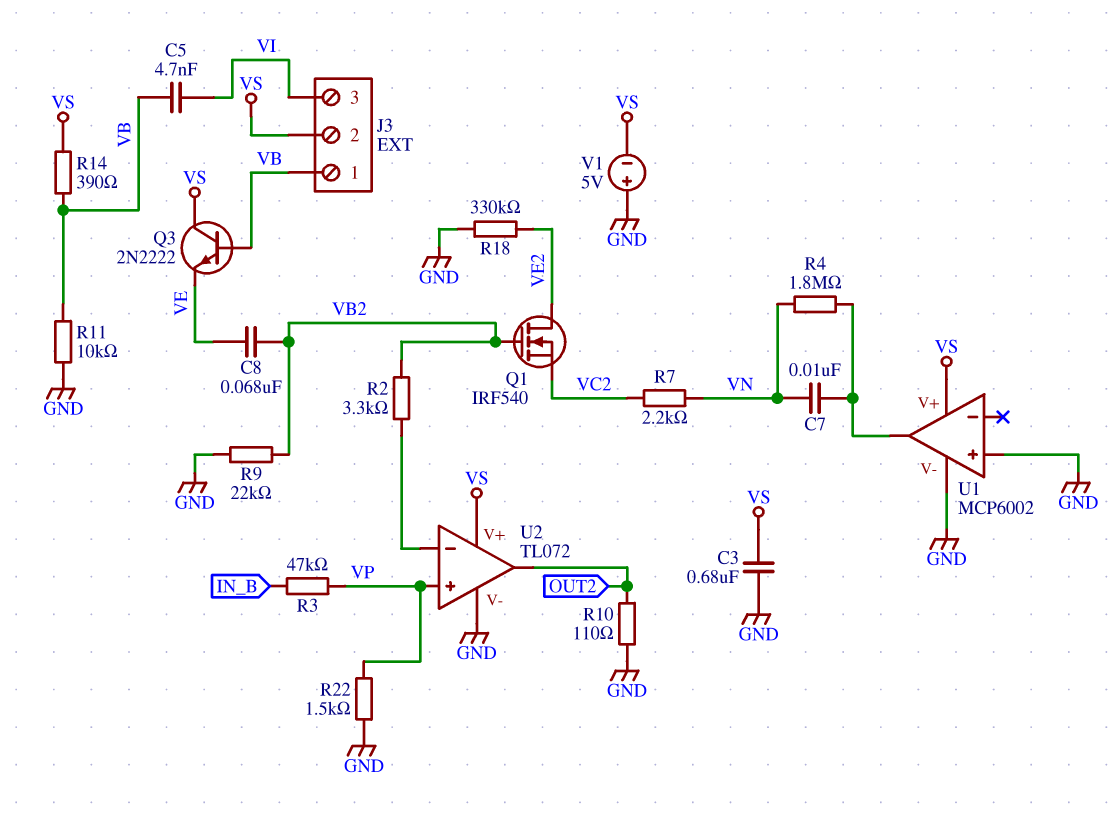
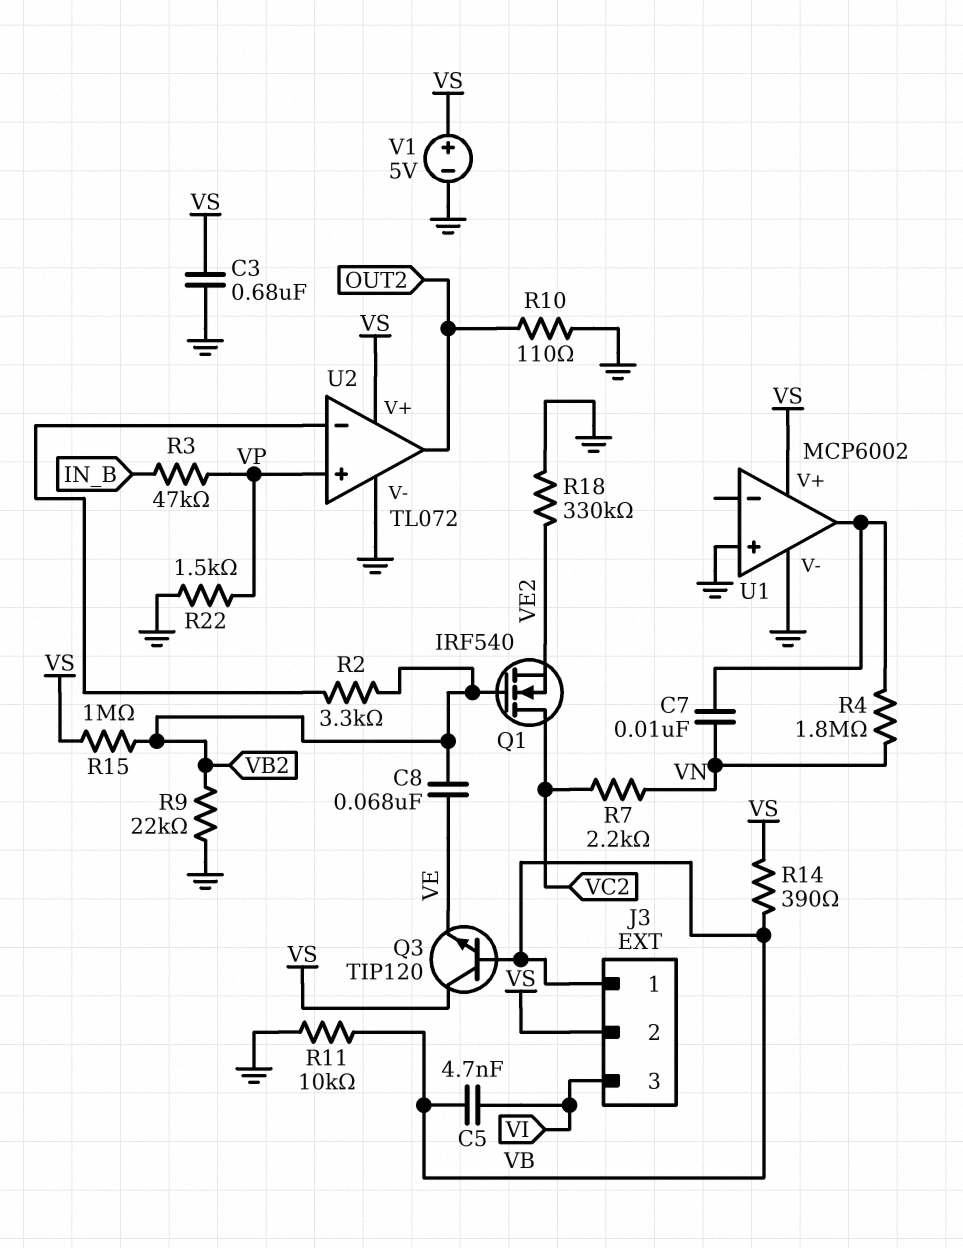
Q1: NMOS IRF540 (G VB2, D VE2, S VC2) -> NMOS IRF540 (G VB2, D VC2, S VE2)
Q3: NPN 2N2222 (B VB, C VS, E VE) -> NPN TIP120 (B VB, C VS, E VE)
R15: none -> 1M (VB2, VS)
V1: 5V (plus GND, minus VS) -> 5V (plus VS, minus GND)

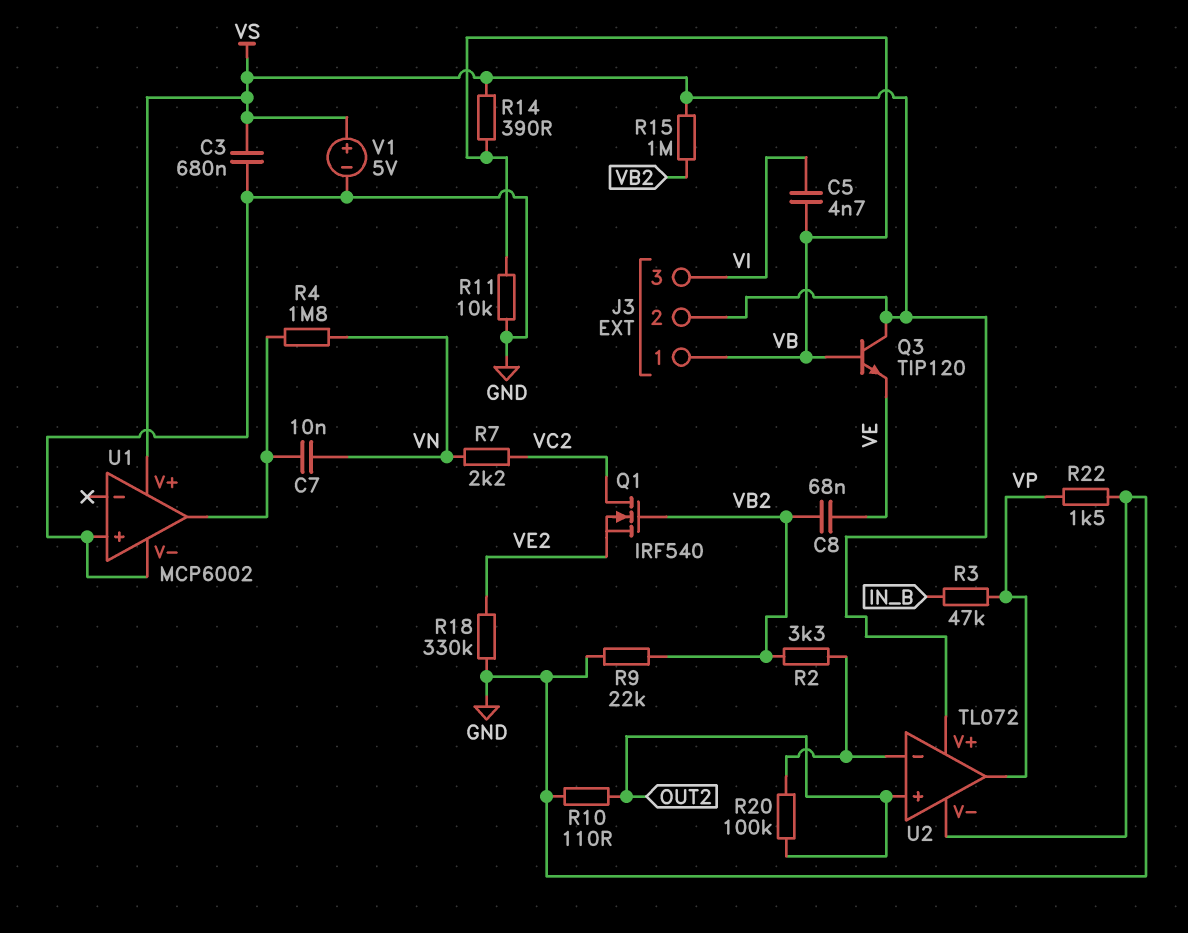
R20: none -> 100k (OUT2, U2/in-)
U2 pin in+: VP -> OUT2
U2 pin out: OUT2 -> VP

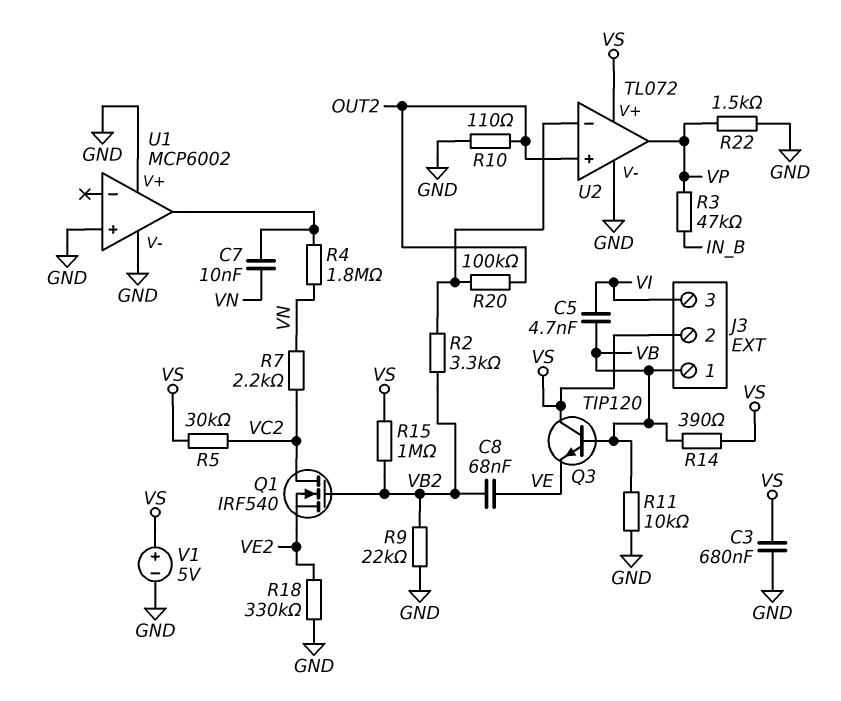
R5: none -> 30k (VC2, VS)
U1 pin V+: VS -> GND

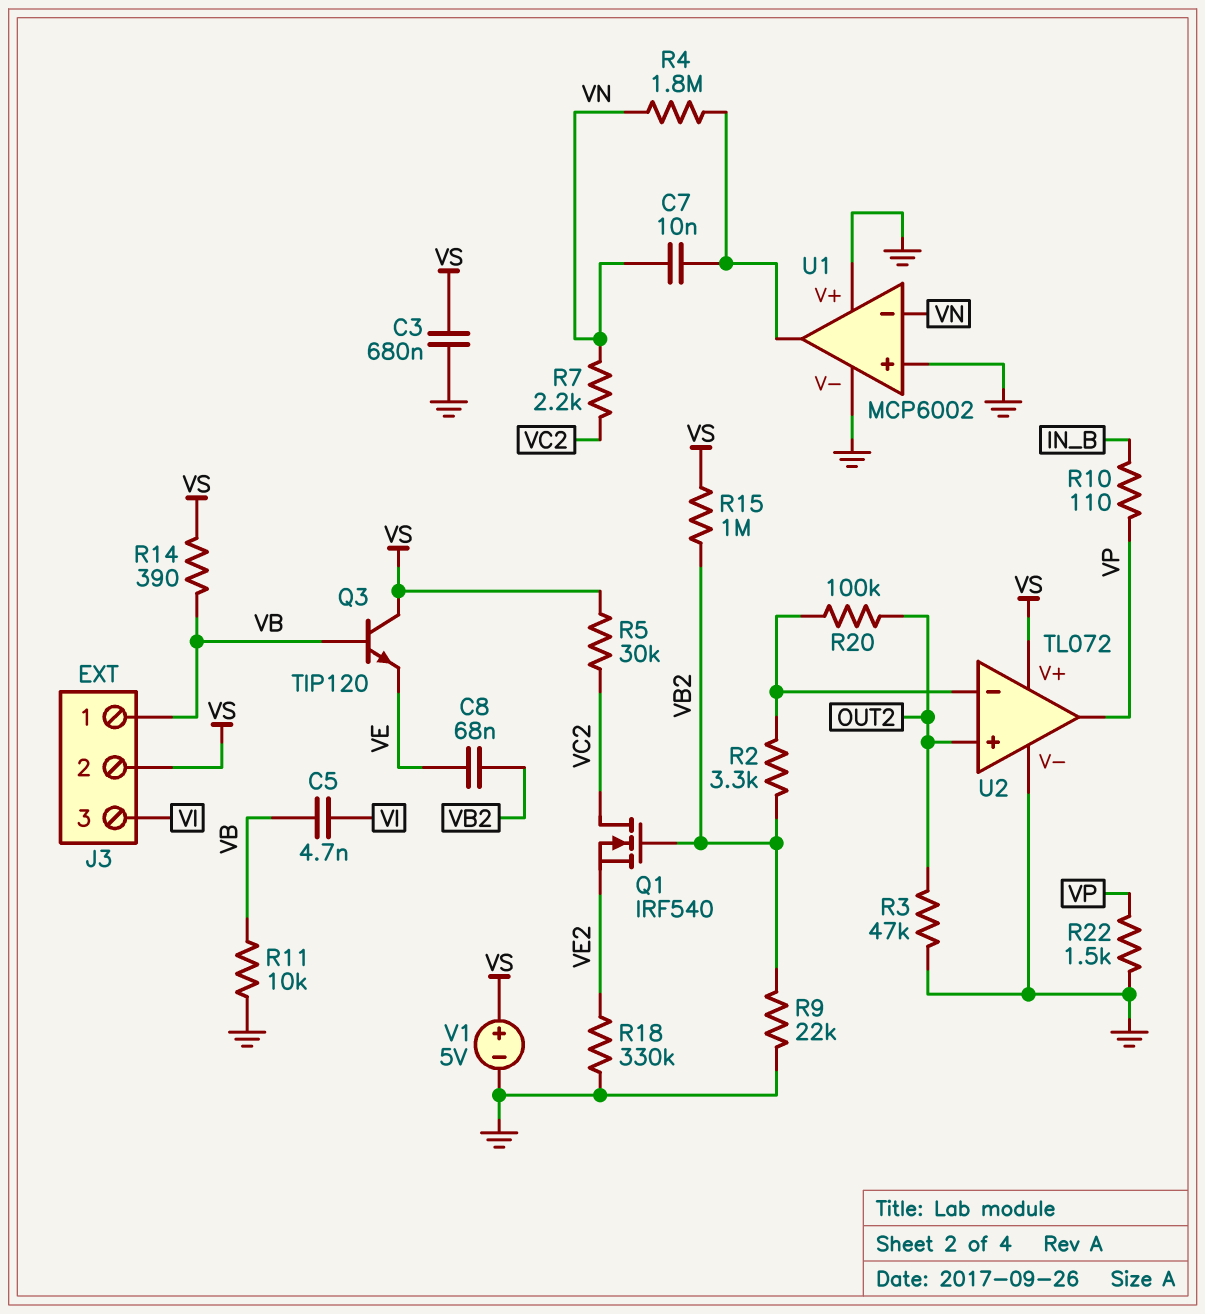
R3: 47k (IN_B, VP) -> 47k (GND, OUT2)
R10: 110 (GND, OUT2) -> 110 (IN_B, VP)
U1 pin in-: none -> VN

